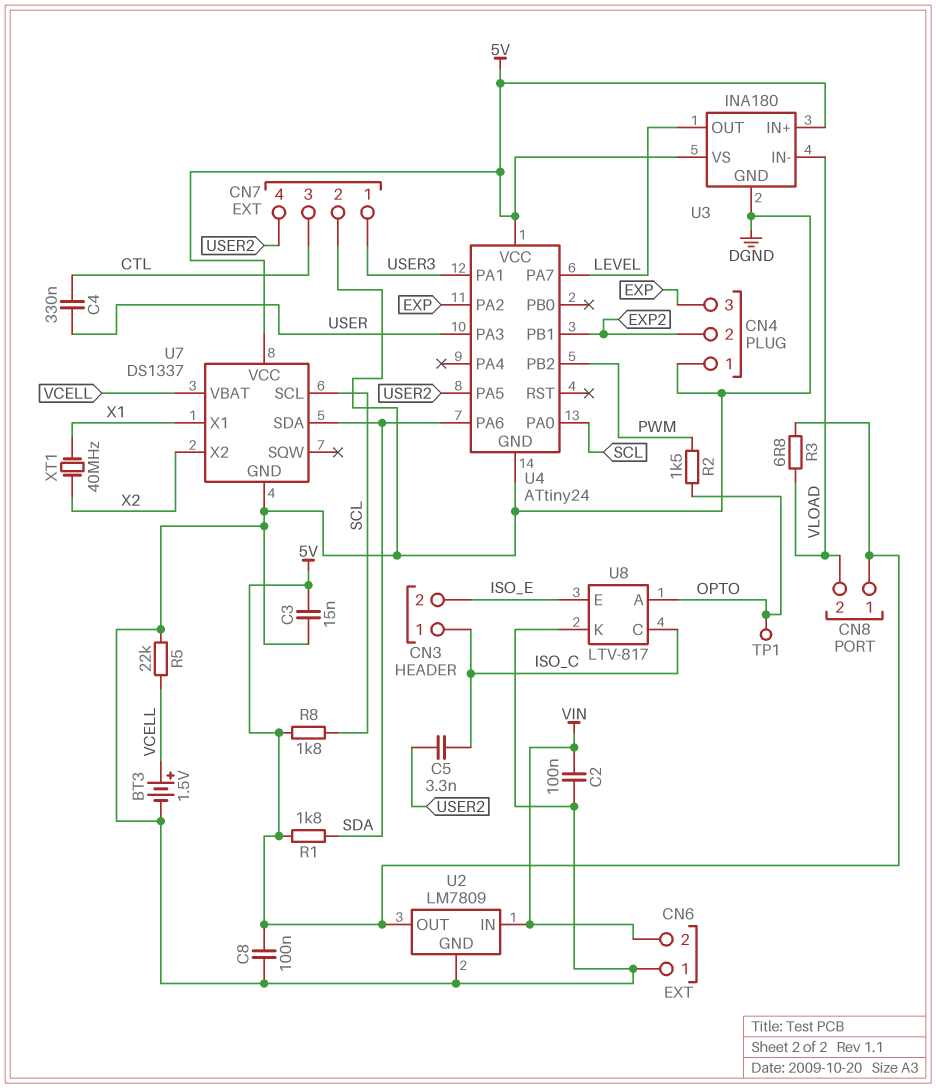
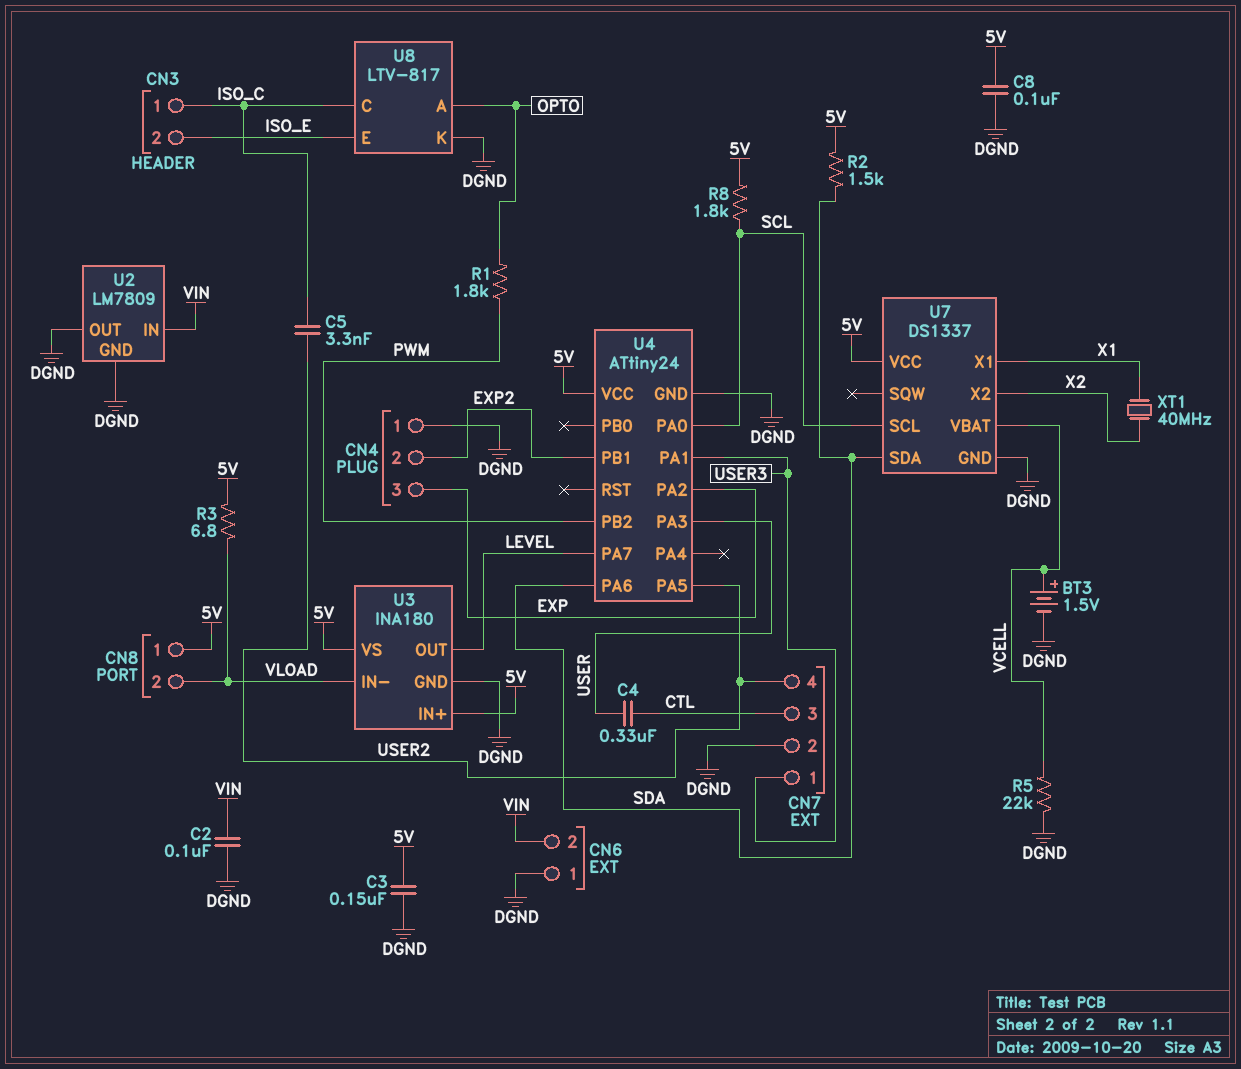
C3: 15nF (5V, DGND) -> 150nF (5V, DGND)
R1: 1.8k (5V, SDA) -> 1.8k (OPTO, PWM)
R2: 1.5k (OPTO, PWM) -> 1.5k (5V, SDA)
TP1: test point (OPTO) -> none
U2 pin OUT: 5V -> DGND

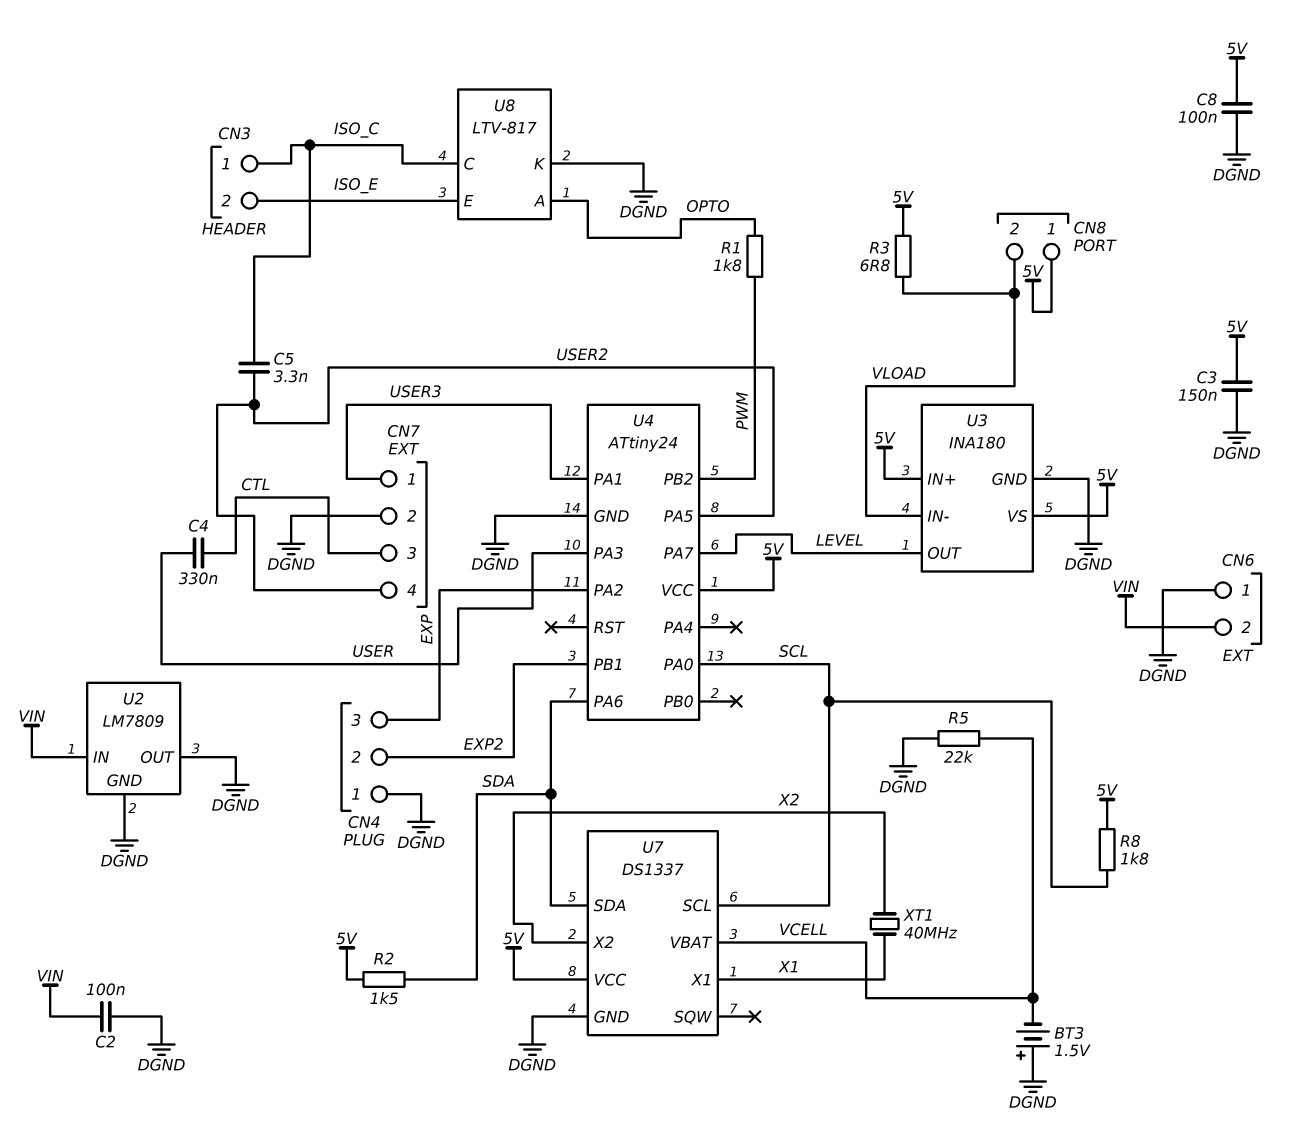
BT3: 1.5V (plus VCELL, minus DGND) -> 1.5V (plus DGND, minus VCELL)

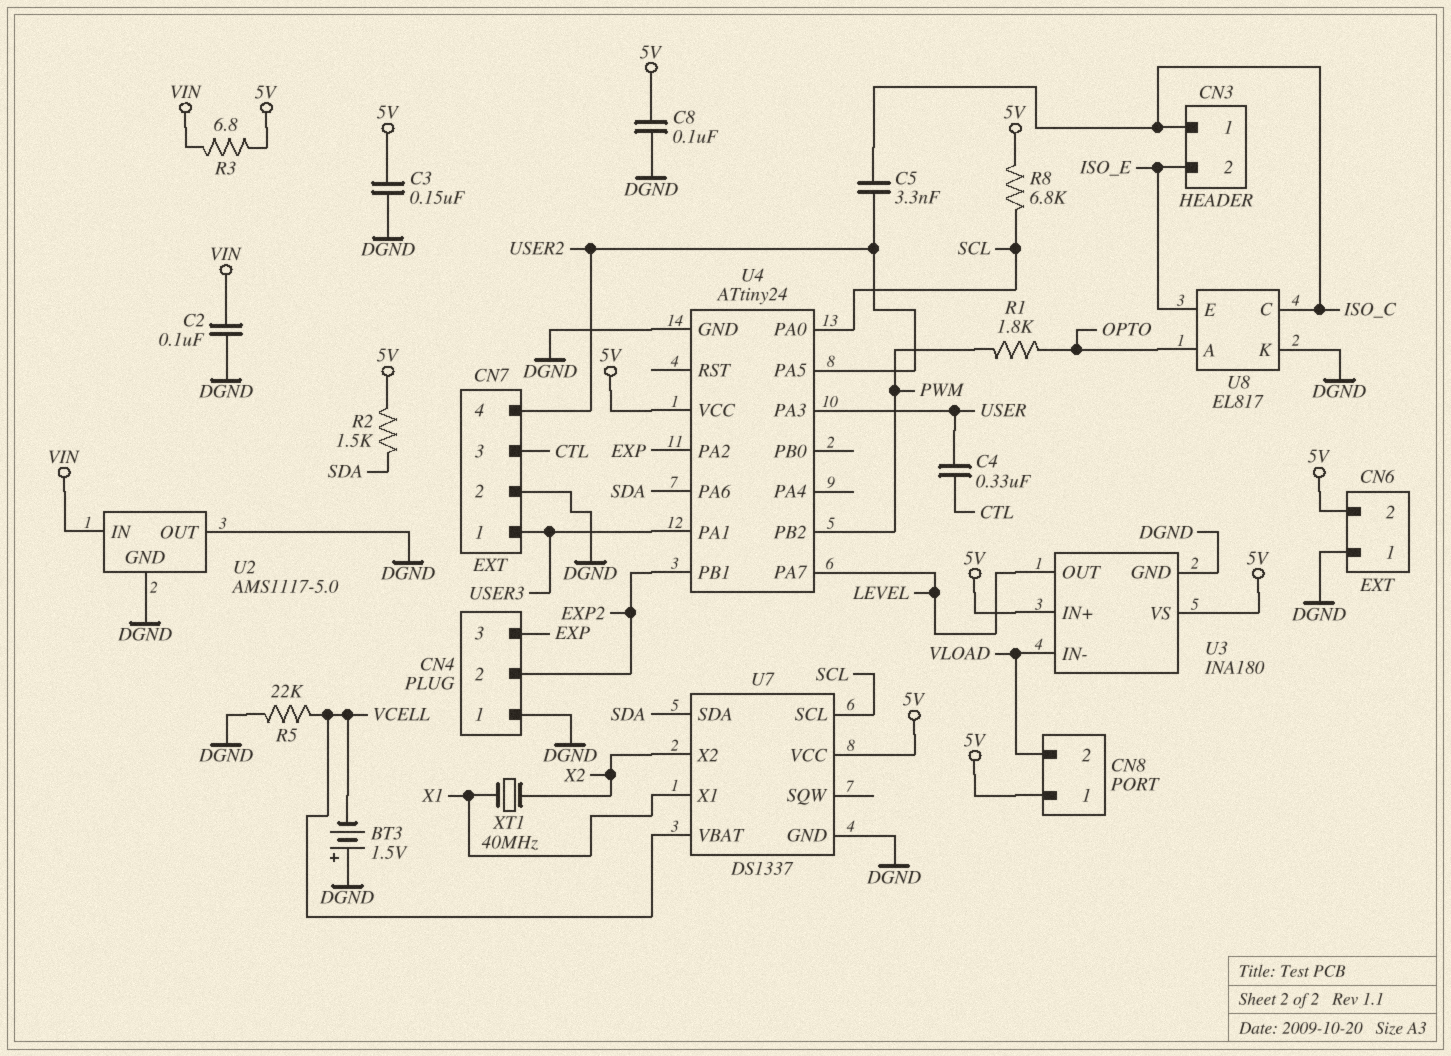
CN6 pin 2: VIN -> 5V
R3: 6.8 (5V, VLOAD) -> 6.8 (5V, VIN)
R8: 1.8k (5V, SCL) -> 6.8k (5V, SCL)
U2: LM7809 -> AMS1117-5.0
U8: LTV-817 -> EL817

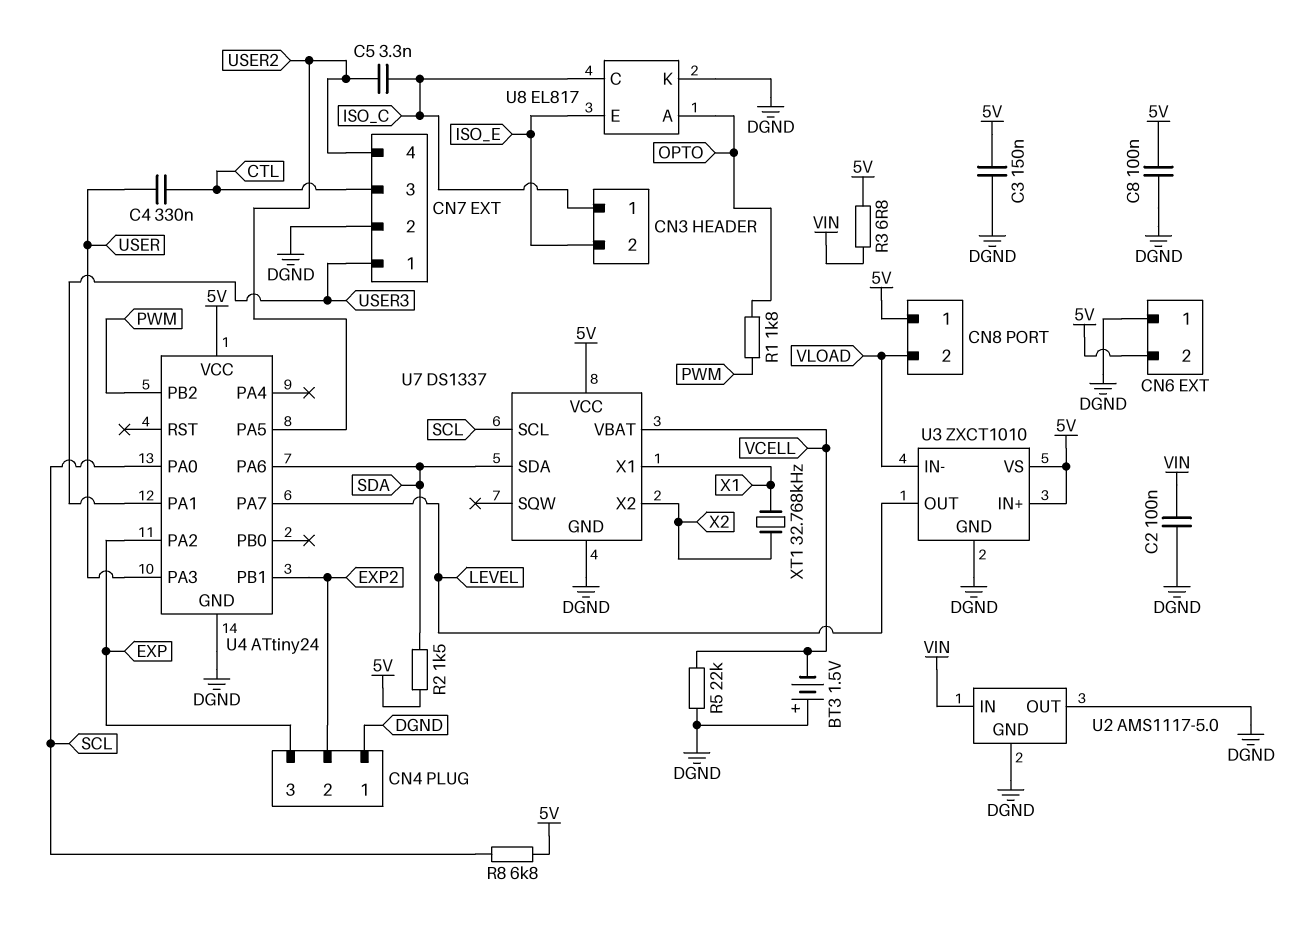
U3: INA180 -> ZXCT1010
XT1: 40MHz (X1, X2) -> 32.768kHz (X1, X2)

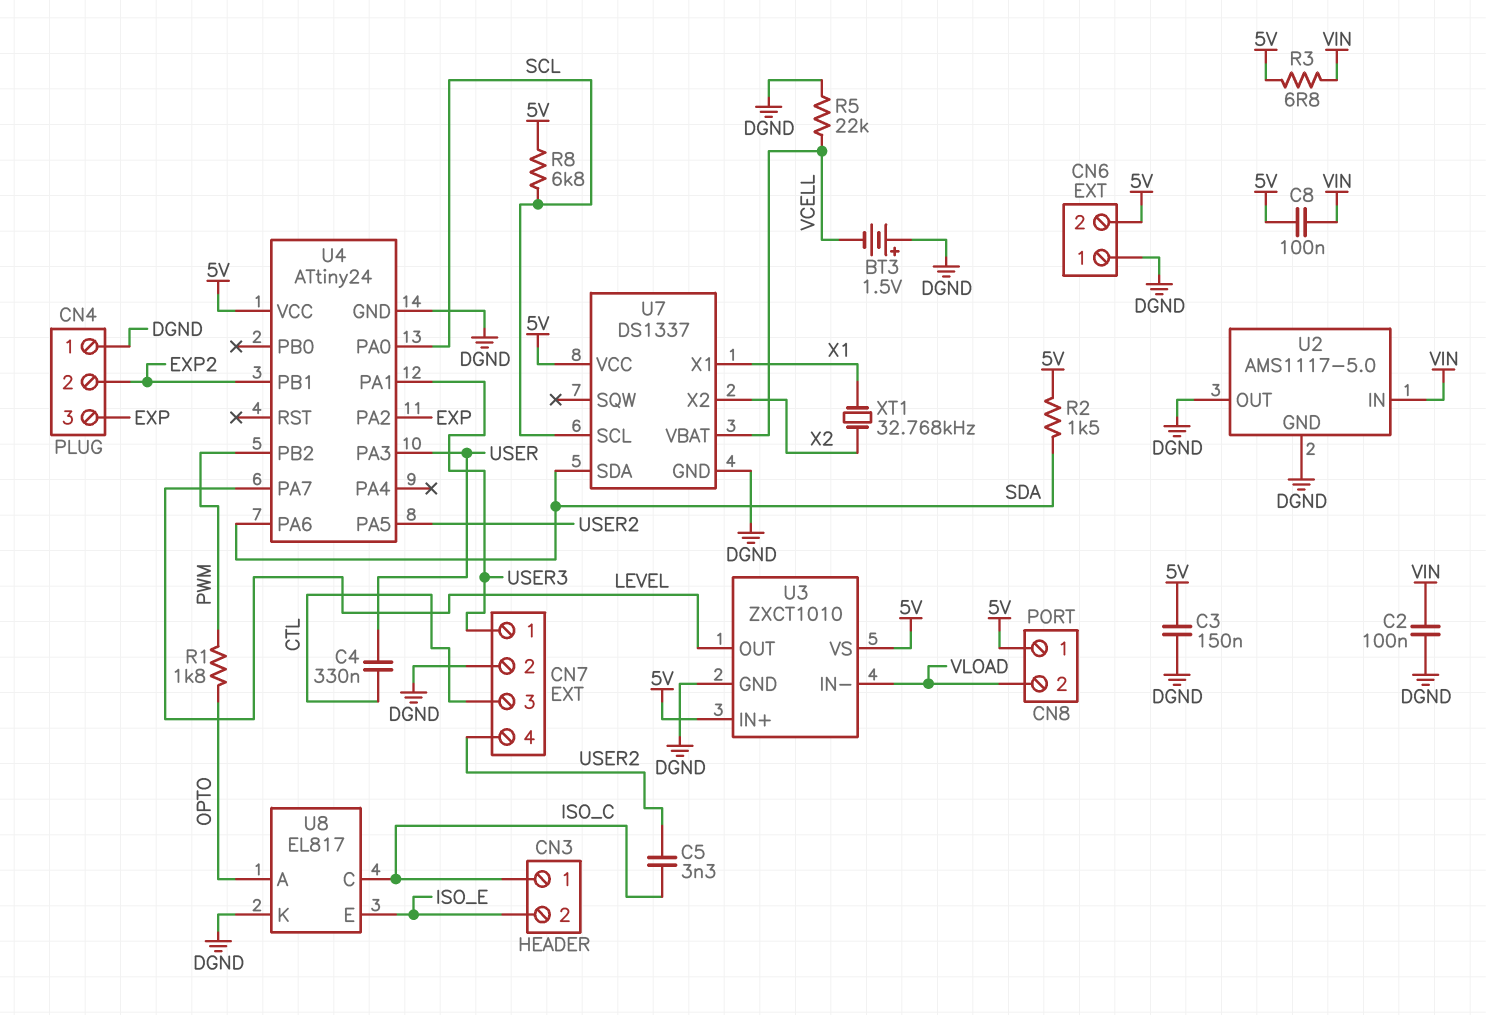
C8: 100nF (5V, DGND) -> 100nF (5V, VIN)

